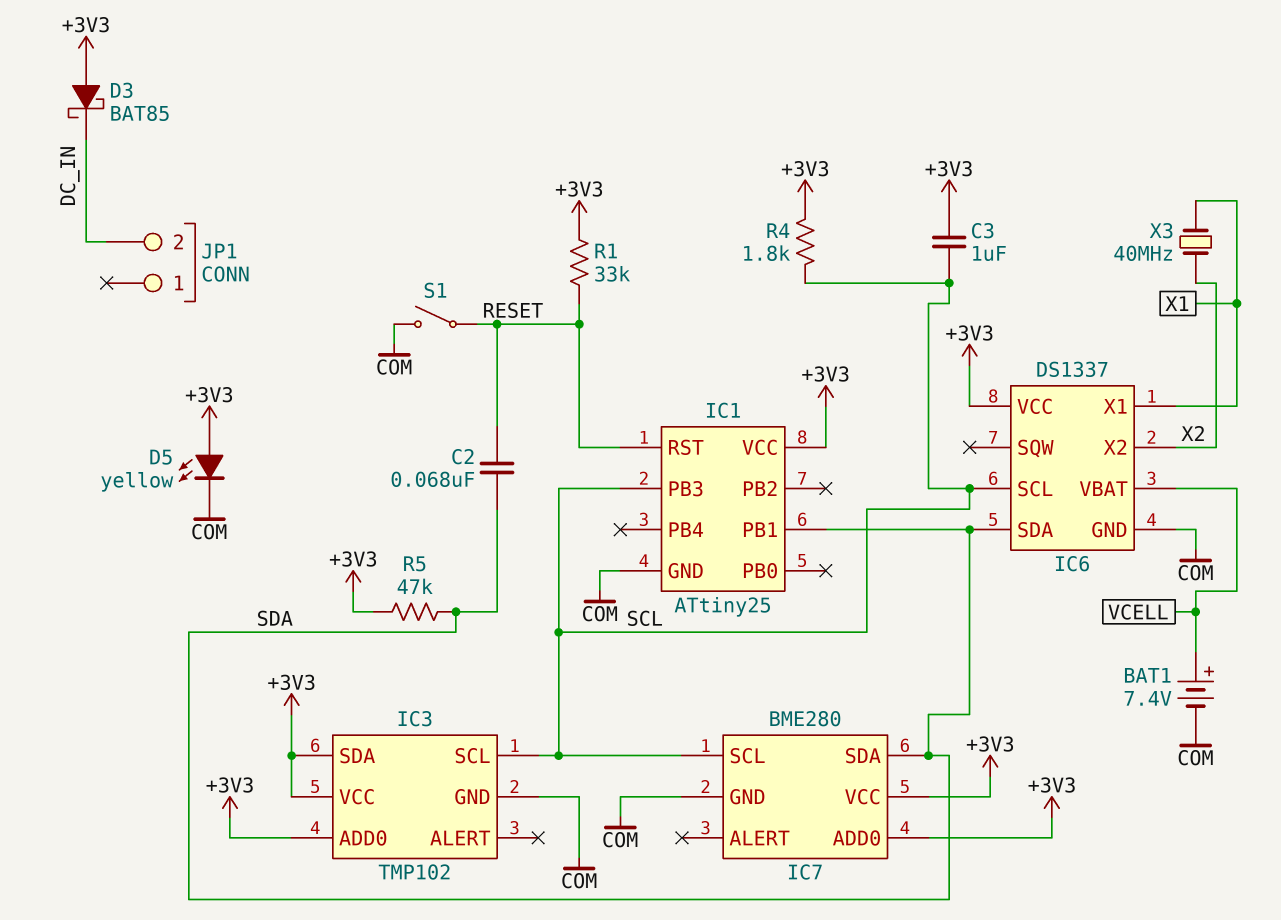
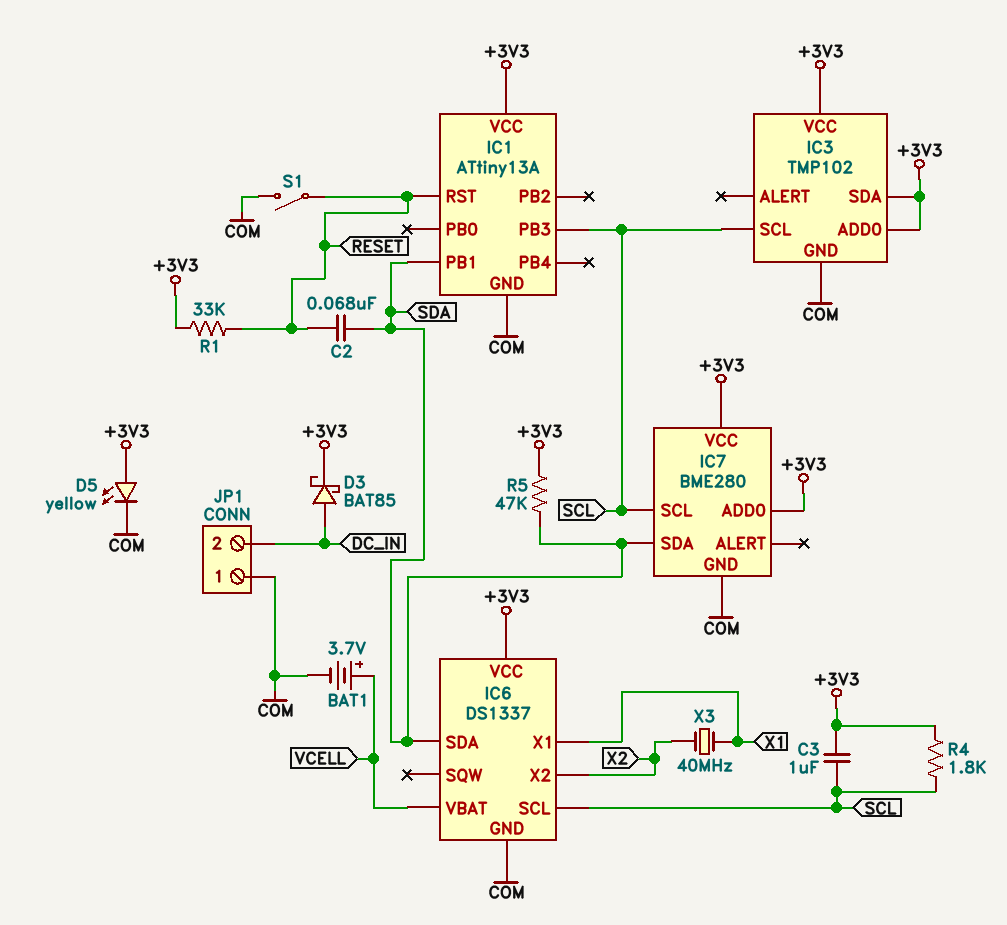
BAT1: 7.4V (plus VCELL, minus COM) -> 3.7V (plus VCELL, minus COM)
D3: schottky BAT85 (A +3V3, K DC_IN) -> schottky BAT85 (A DC_IN, K +3V3)
IC1: ATtiny25 -> ATtiny13A
JP1 pin 1: none -> COM

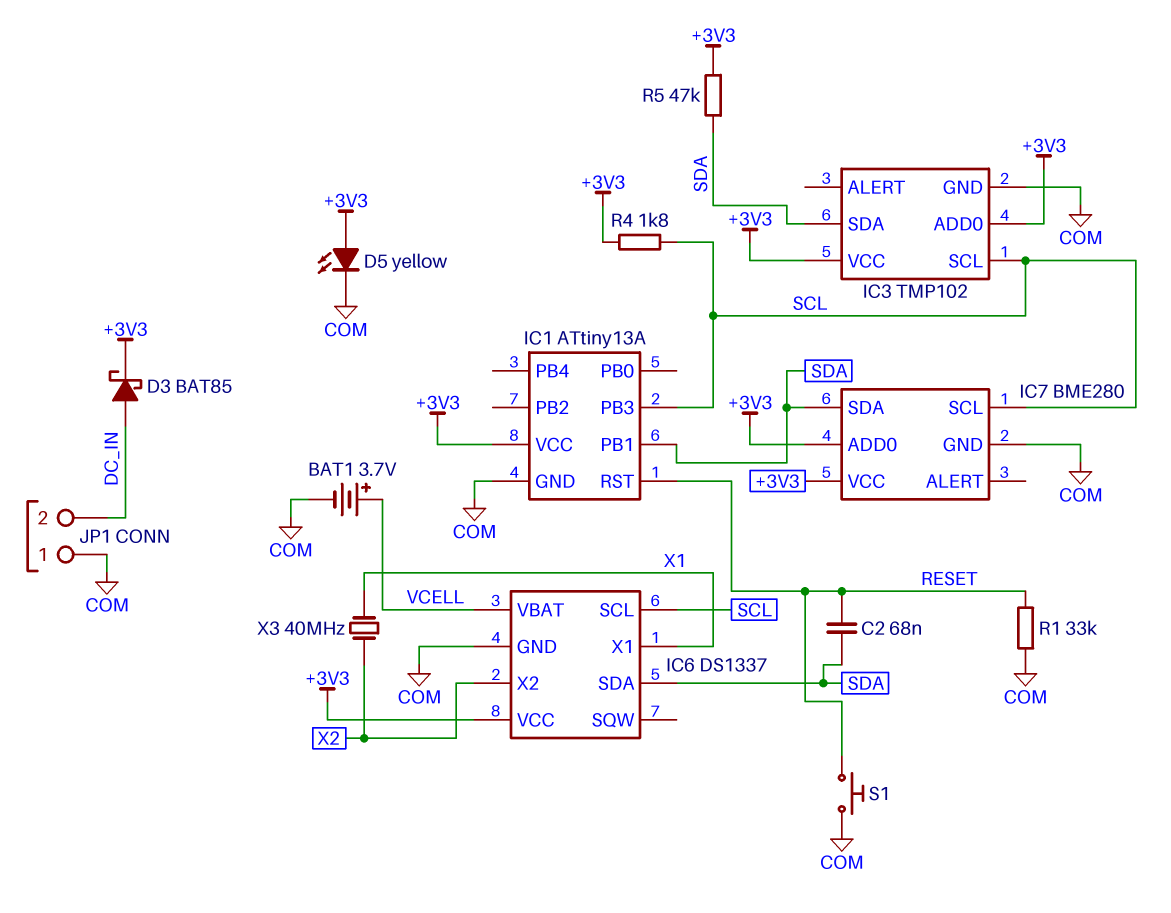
C3: 1uF (+3V3, SCL) -> none
IC3 pin SDA: +3V3 -> SDA
R1: 33k (+3V3, RESET) -> 33k (COM, RESET)
S1: switch (COM, RESET) -> button (COM, RESET)

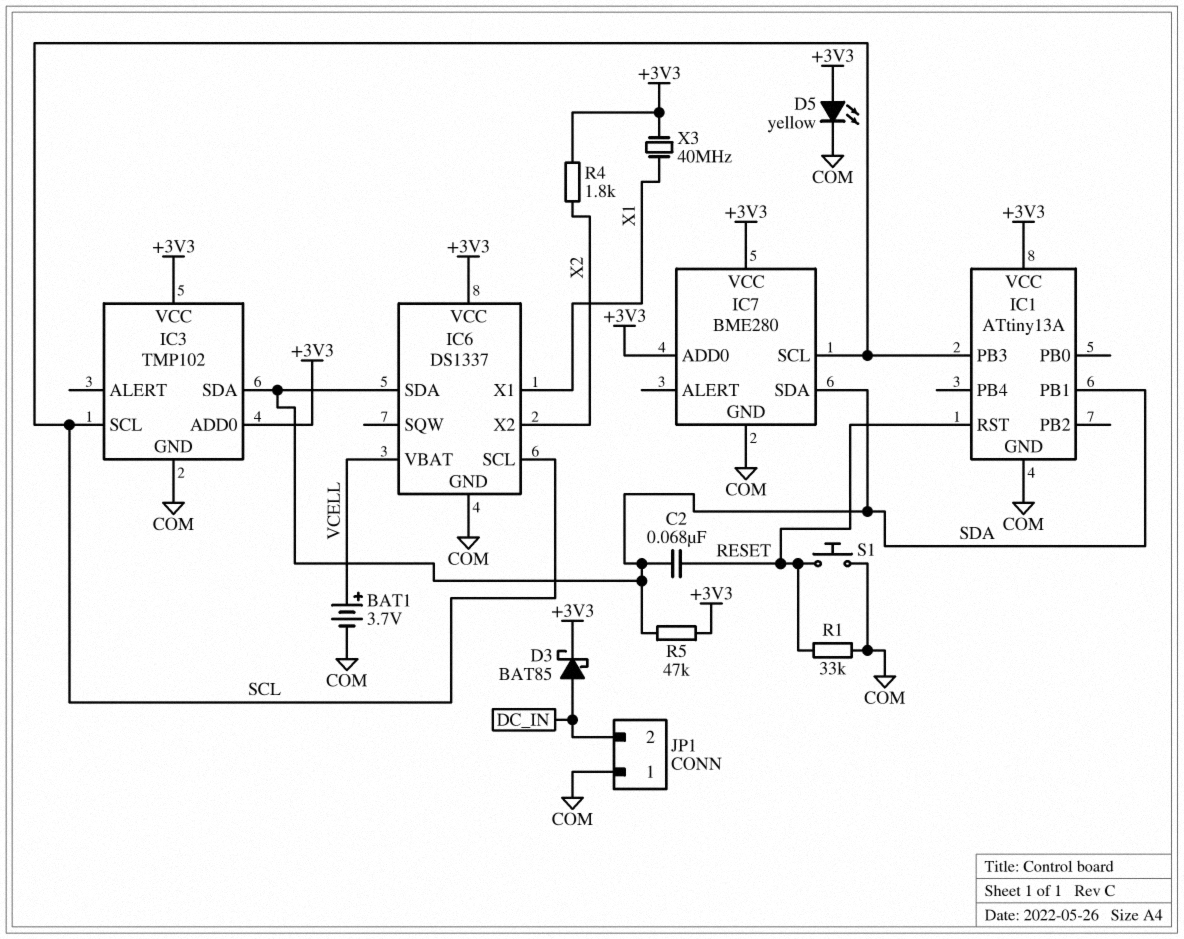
R4: 1.8k (+3V3, SCL) -> 1.8k (+3V3, X2)
X3: 40MHz (X1, X2) -> 40MHz (+3V3, X1)

